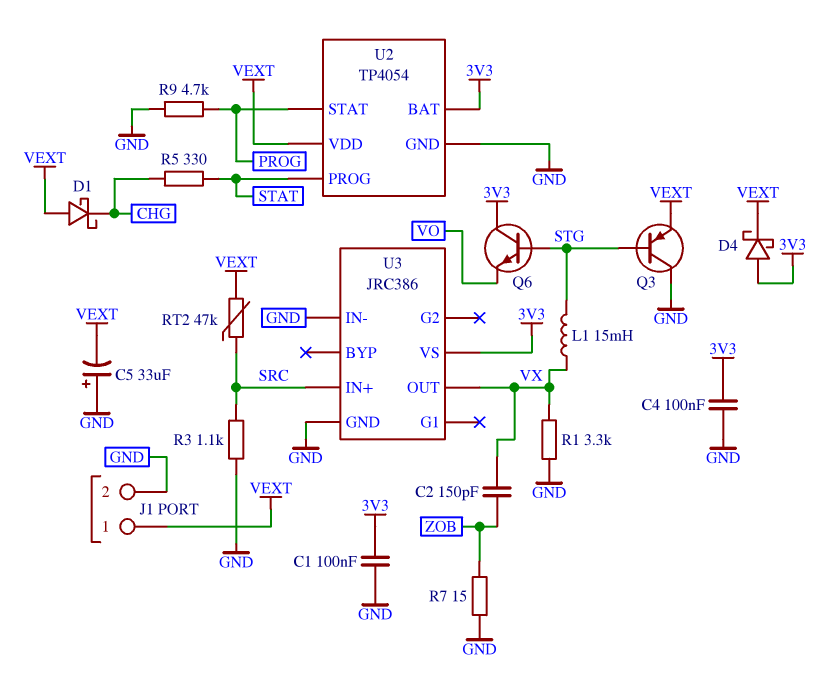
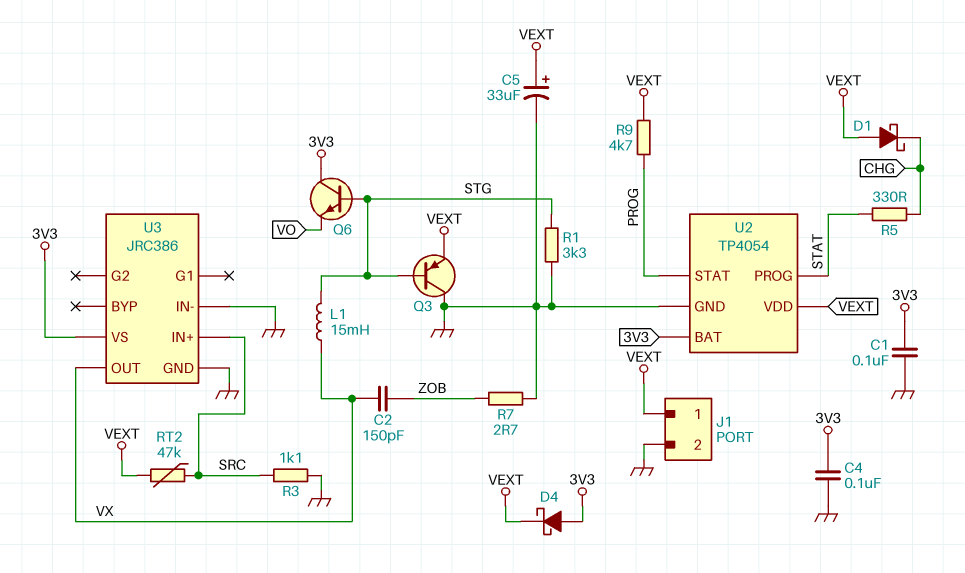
C5: 33uF (plus GND, minus VEXT) -> 33uF (plus VEXT, minus GND)
R1: 3.3k (GND, VX) -> 3.3k (GND, STG)
R7: 15 (GND, ZOB) -> 2.7 (GND, ZOB)
R9: 4.7k (GND, PROG) -> 4.7k (PROG, VEXT)

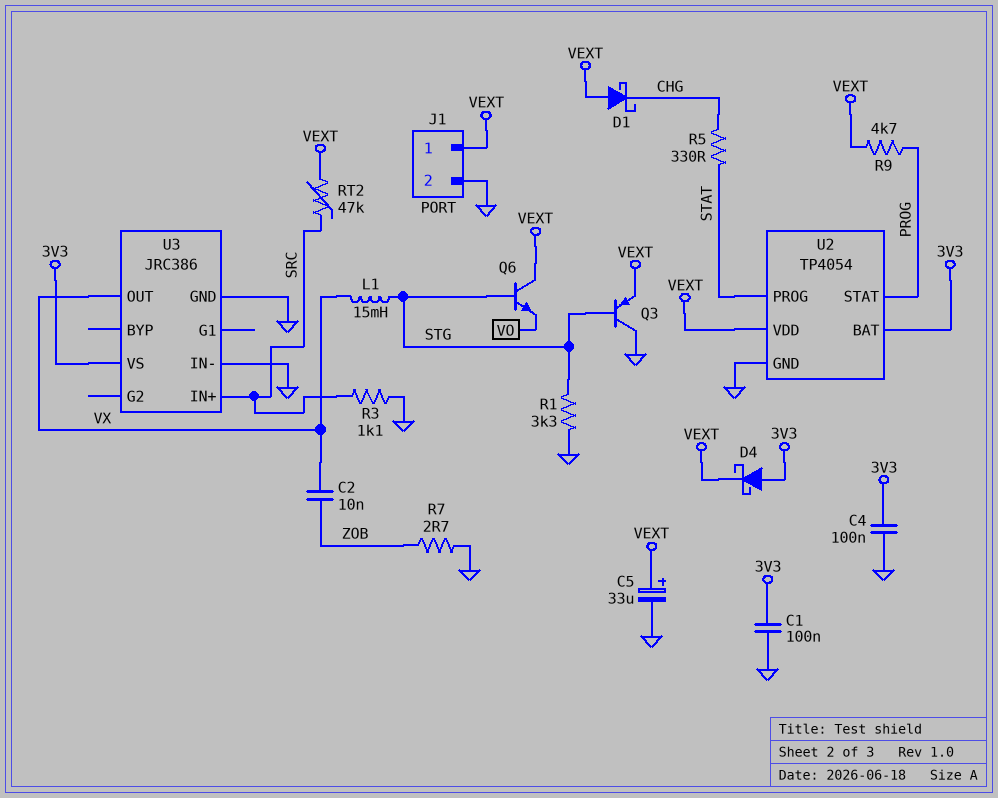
C2: 150pF (VX, ZOB) -> 10nF (VX, ZOB)
Q6: NPN (B STG, C 3V3, E VO) -> NPN (B STG, C VEXT, E VO)

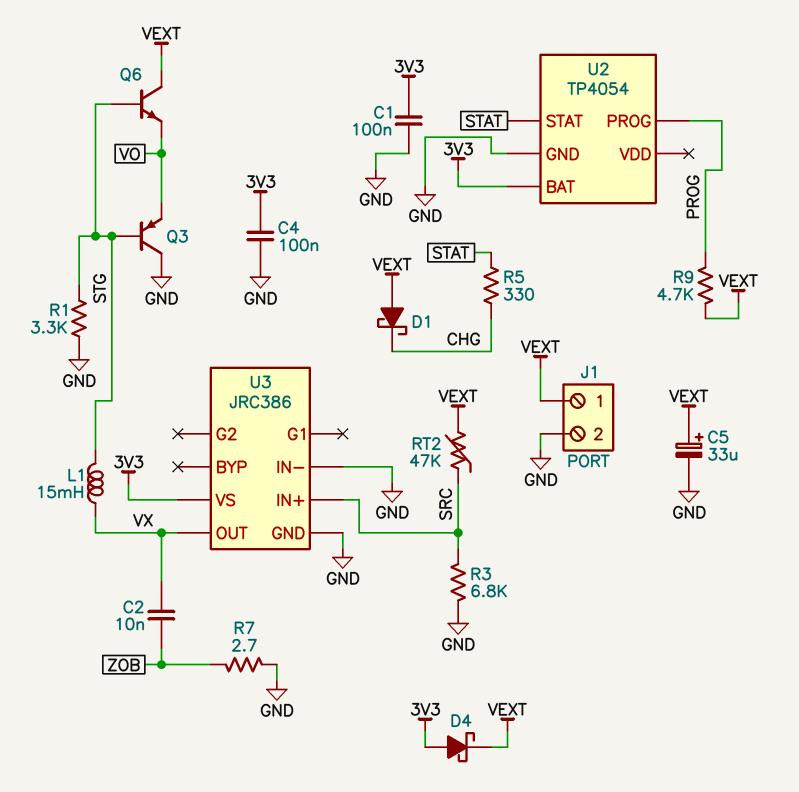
Q3: PNP (B STG, C GND, E VEXT) -> PNP (B STG, C GND, E VO)
R3: 1.1k (GND, SRC) -> 6.8k (GND, SRC)
U2 pin PROG: STAT -> PROG
U2 pin STAT: PROG -> STAT
U2 pin VDD: VEXT -> none

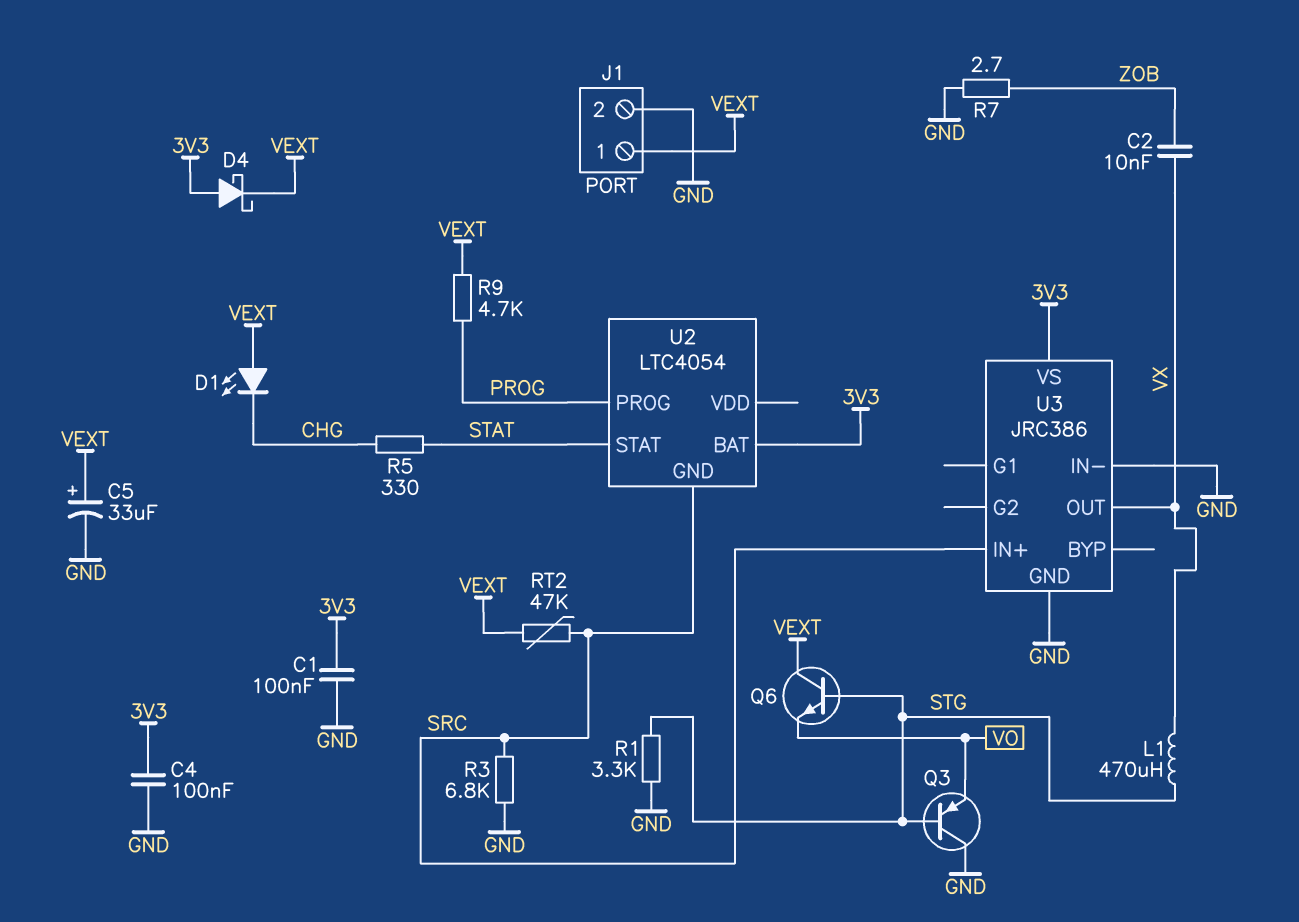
D1: schottky (A VEXT, K CHG) -> LED (A VEXT, K CHG)
L1: 15mH (STG, VX) -> 470uH (STG, VX)
U2: TP4054 -> LTC4054
U2 pin GND: GND -> SRC

